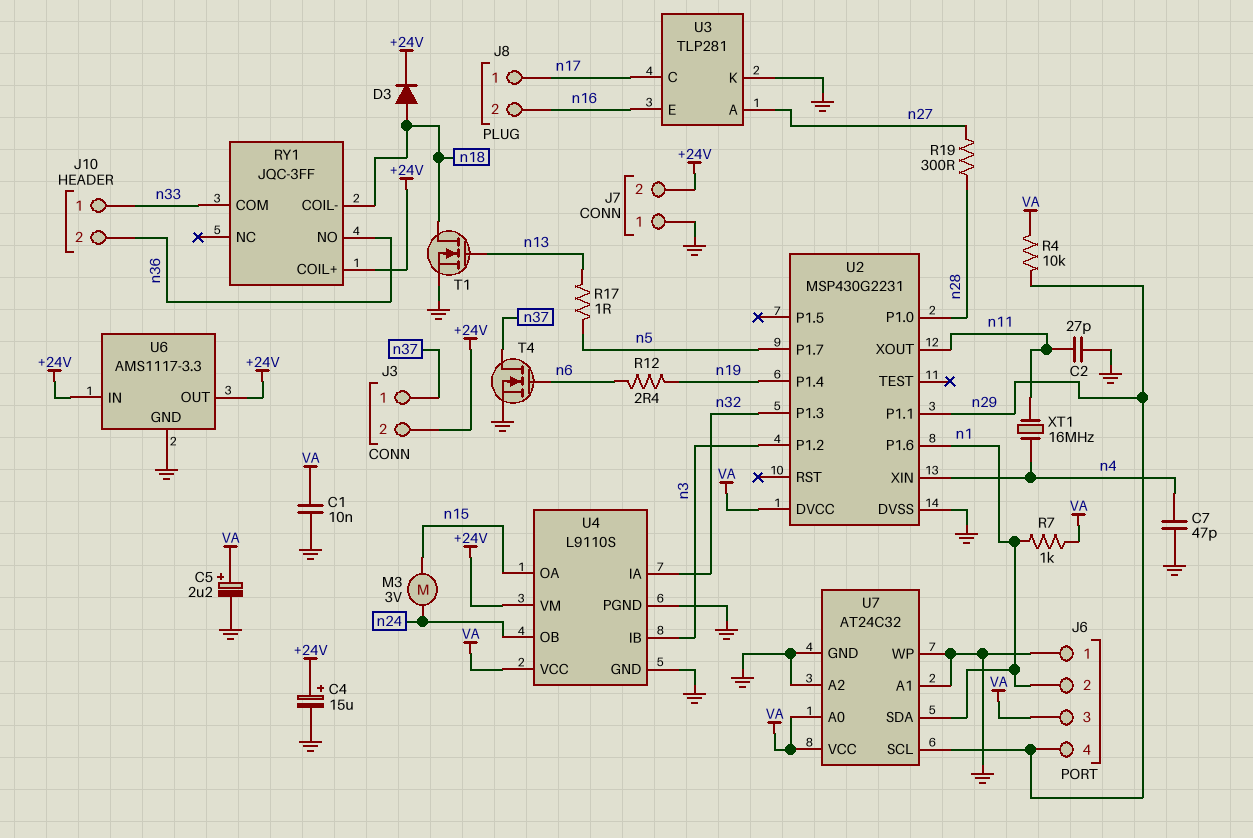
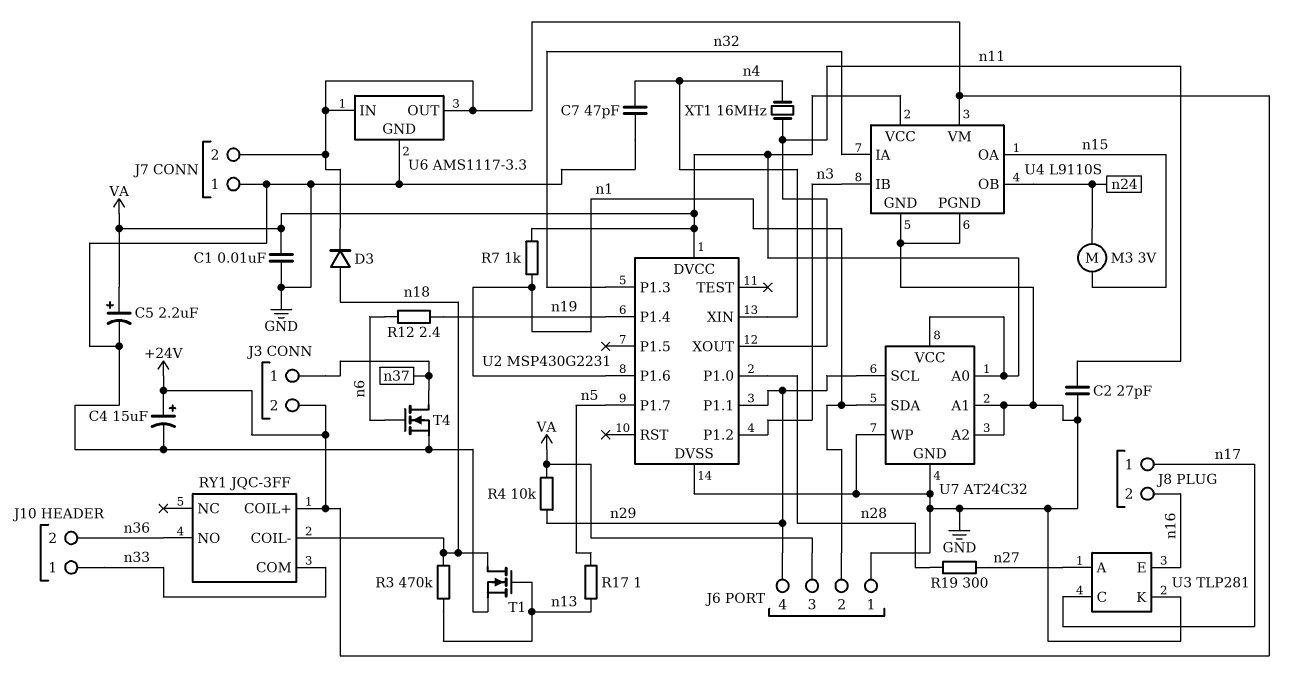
R3: none -> 470k (n13, n18)

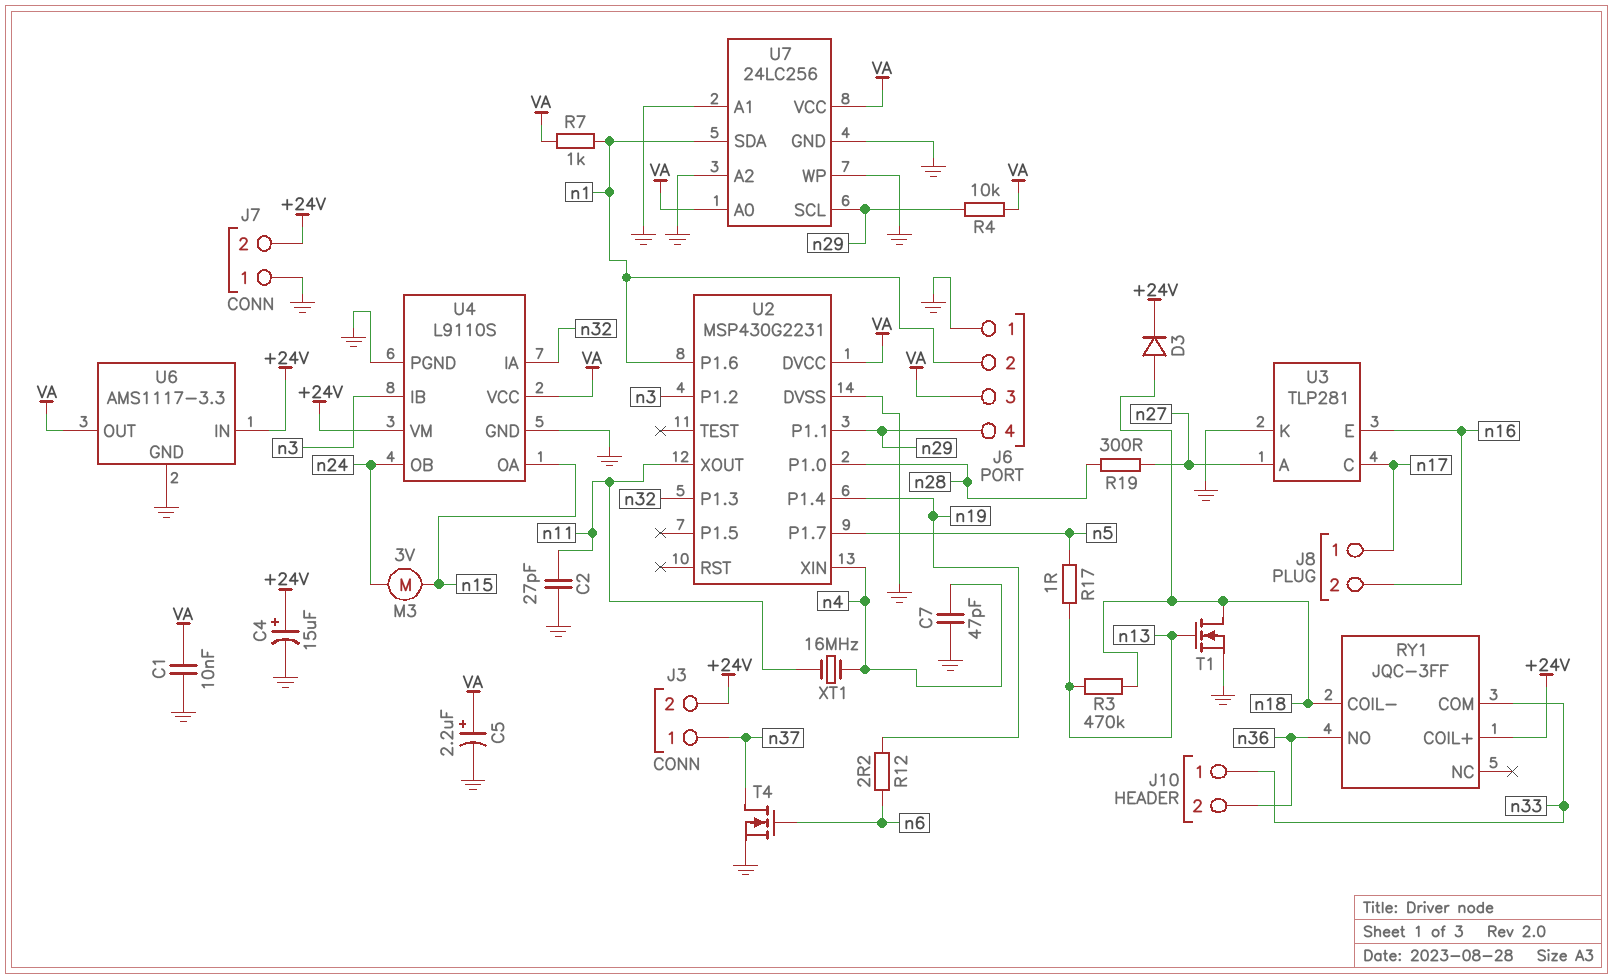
R12: 2.4 (n6, n19) -> 2.2 (n6, n19)
U6 pin OUT: +24V -> VA
U7: AT24C32 -> 24LC256

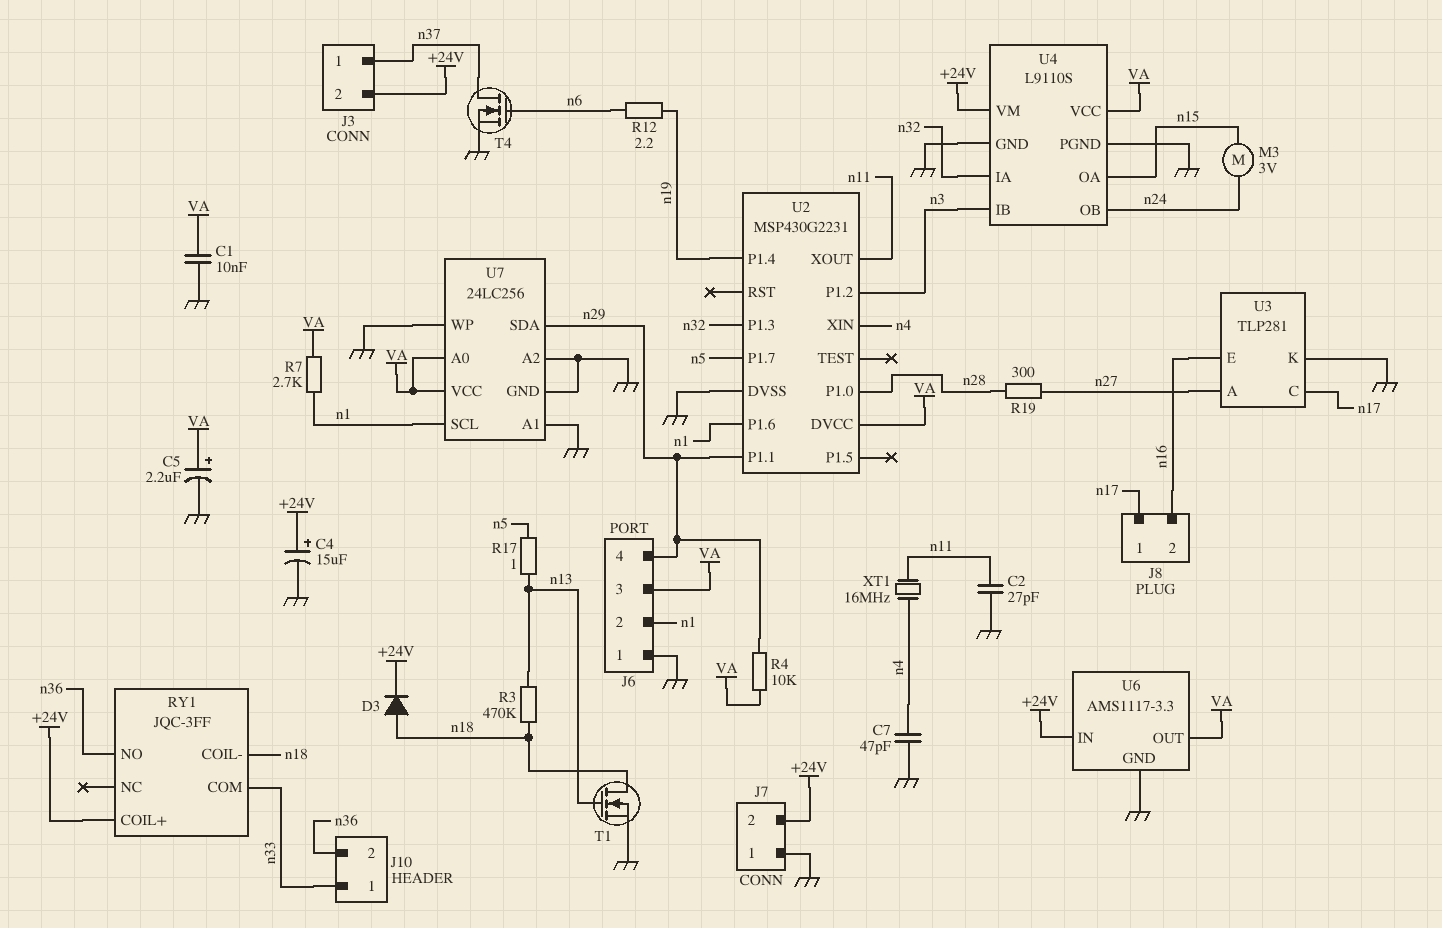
R7: 1k (VA, n1) -> 2.7k (VA, n1)
U7 pin SCL: n29 -> n1
U7 pin SDA: n1 -> n29

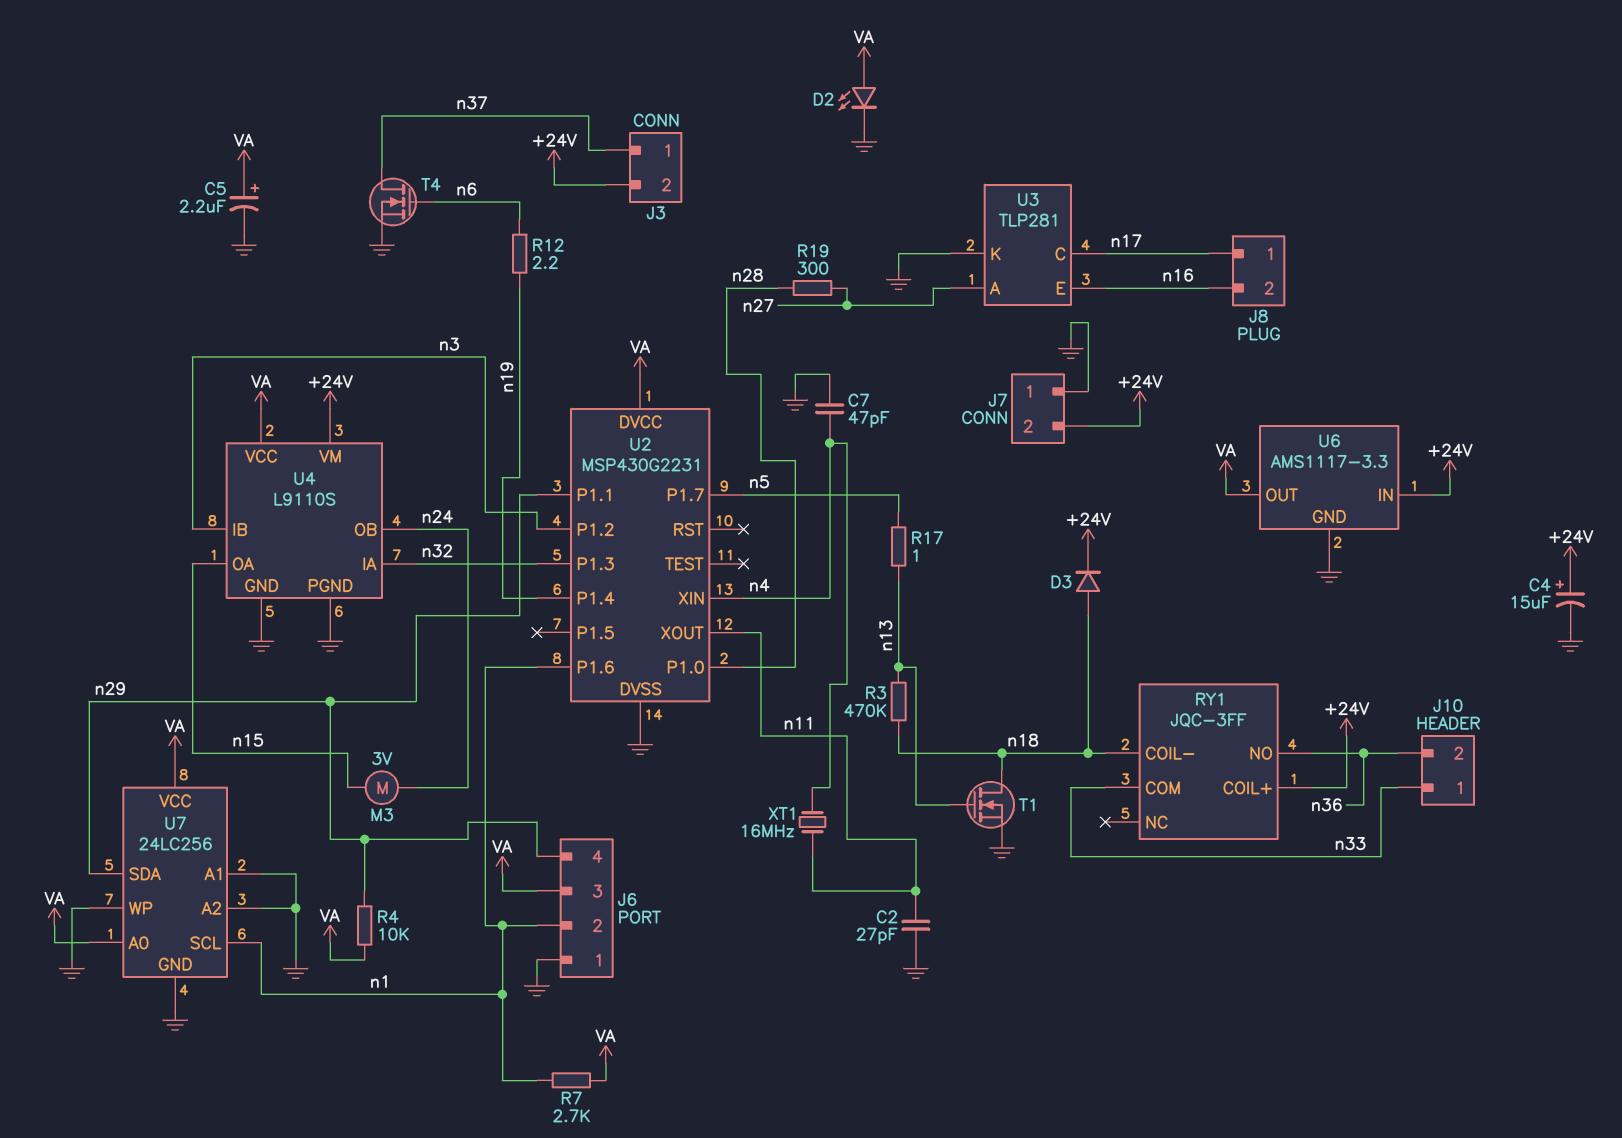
C1: 10nF (GND, VA) -> none
D2: none -> LED (A VA, K GND)

